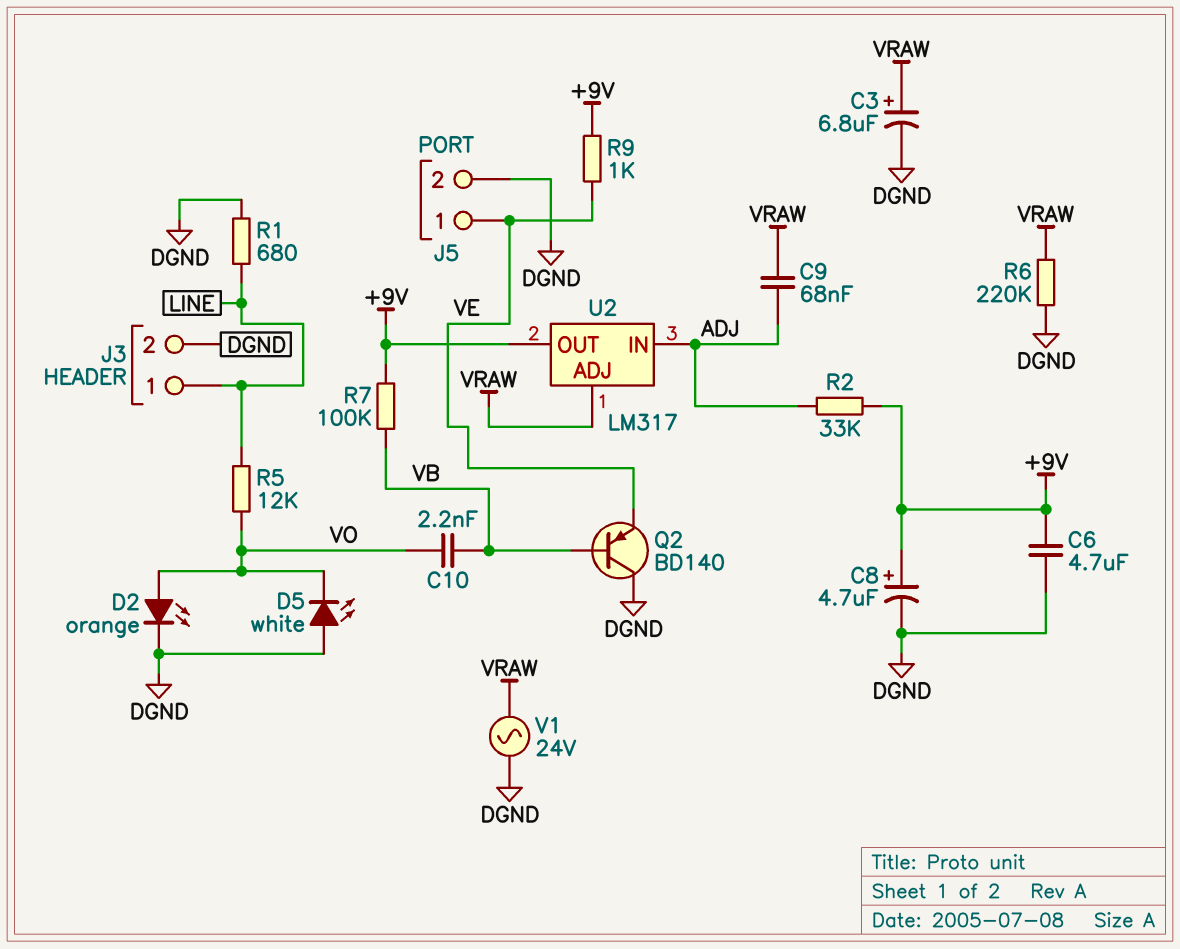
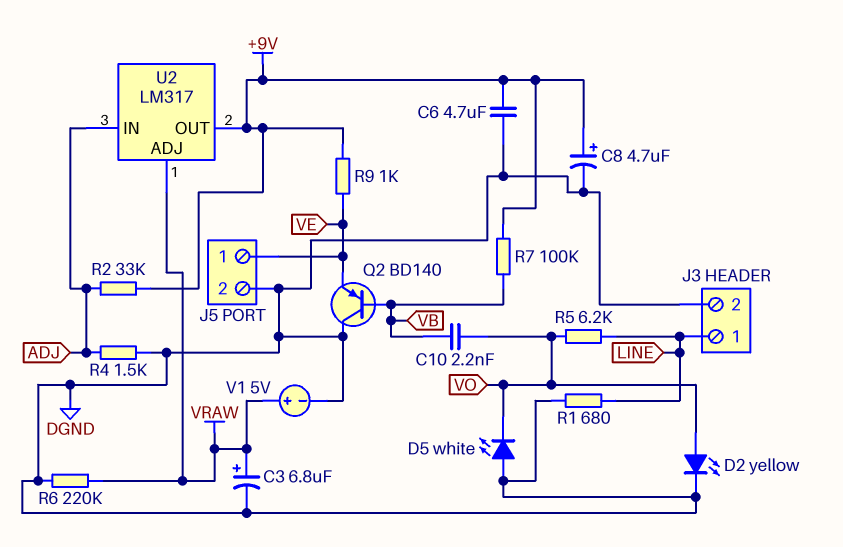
C9: 68nF (ADJ, VRAW) -> none
D2: LED orange (A VO, K DGND) -> LED yellow (A VO, K DGND)
R4: none -> 1.5k (ADJ, DGND)
R5: 12k (LINE, VO) -> 6.2k (LINE, VO)
V1: AC 24V (DGND, VRAW) -> 5V (plus VRAW, minus DGND)

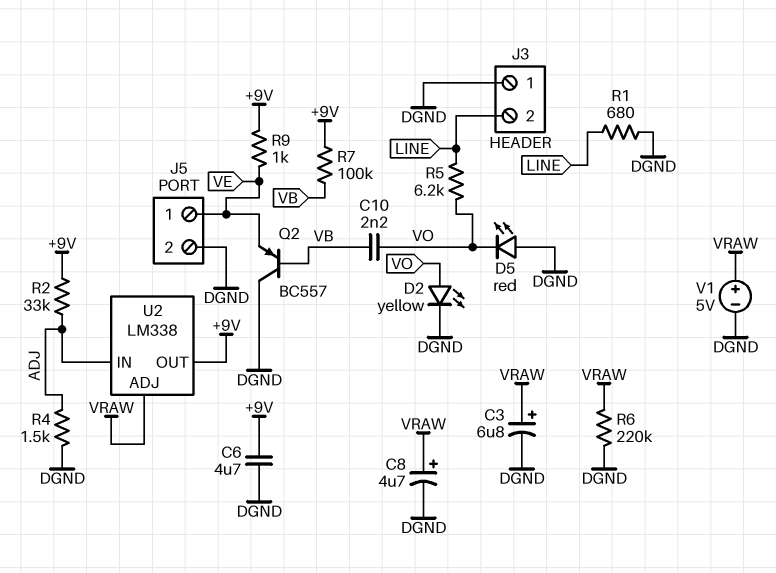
C8: 4.7uF (plus +9V, minus DGND) -> 4.7uF (plus VRAW, minus DGND)
D5: LED white (A DGND, K VO) -> LED red (A DGND, K VO)
J3 pin 1: LINE -> DGND
J3 pin 2: DGND -> LINE
Q2: PNP BD140 (B VB, C DGND, E VE) -> PNP BC557 (B VB, C DGND, E VE)
U2: LM317 -> LM338

